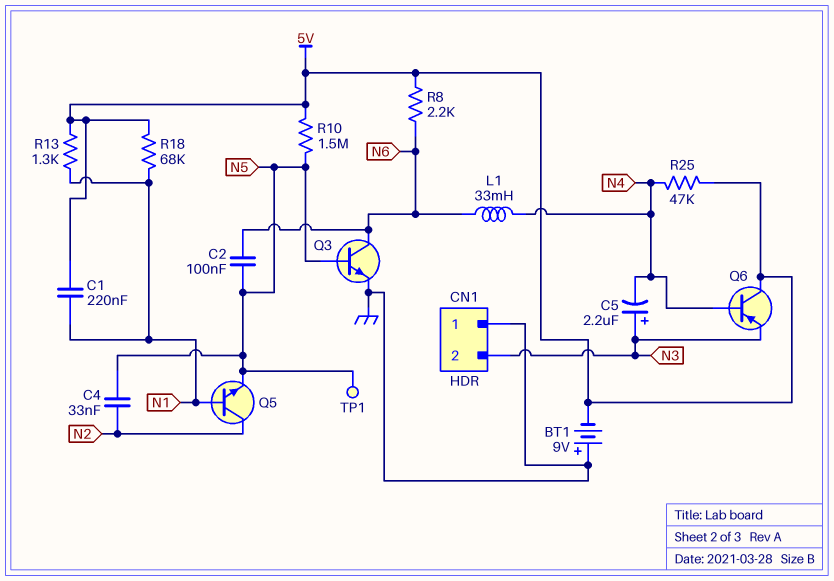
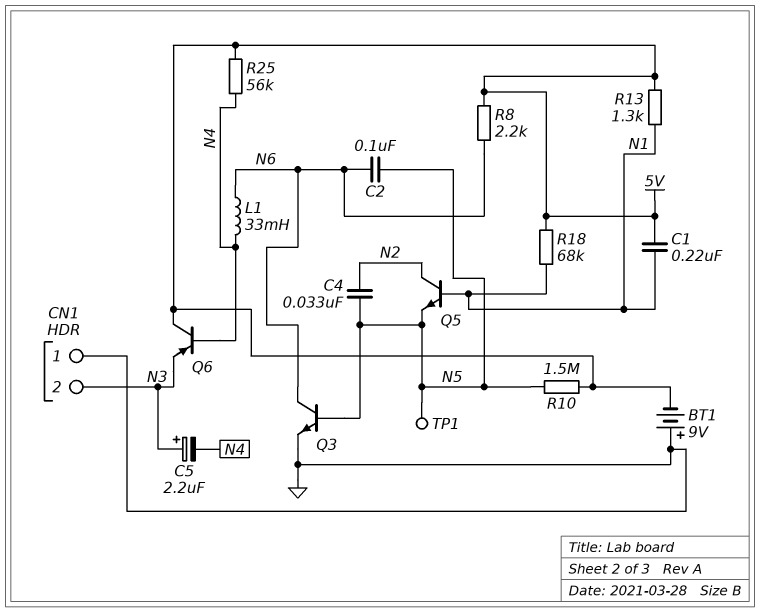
R25: 47k (5V, N4) -> 56k (5V, N4)

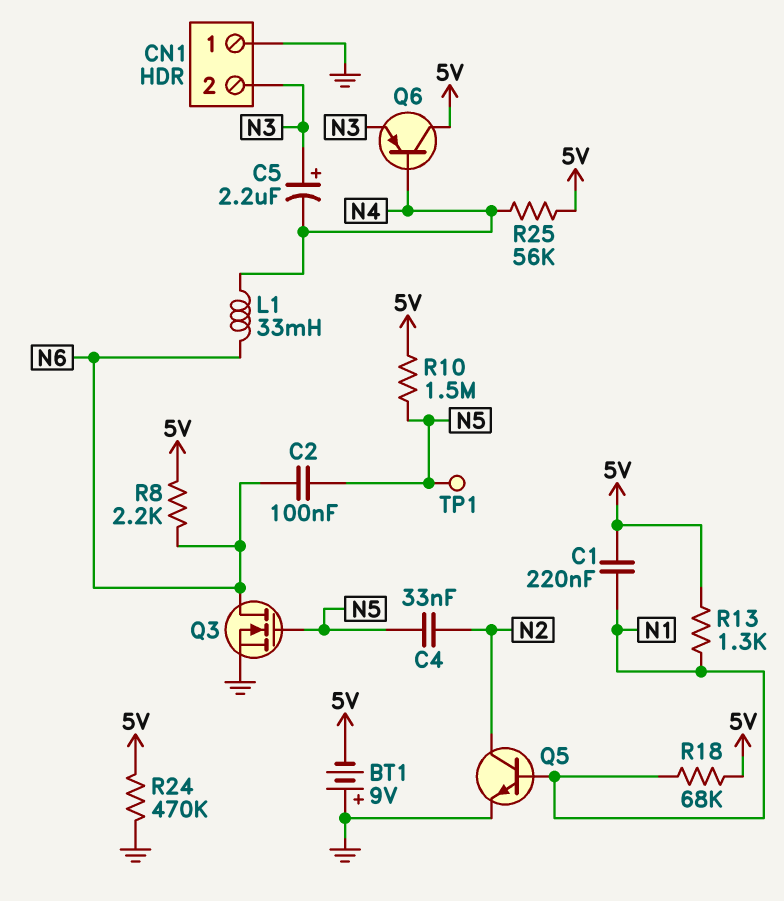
Q3: NPN (B N5, C N6, E GND) -> NMOS (G N5, D N6, S GND)
Q5: NPN (B N1, C N2, E N5) -> NPN (B N1, C N2, E GND)
R24: none -> 470k (5V, GND)

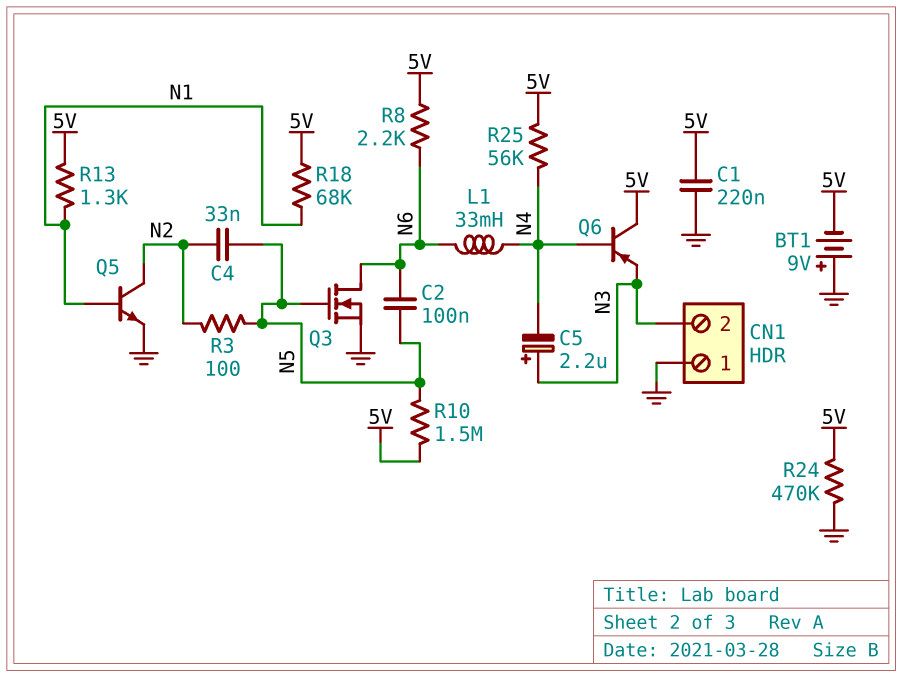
C1: 220nF (5V, N1) -> 220nF (5V, GND)
R3: none -> 100 (N2, N5)
TP1: test point (N5) -> none

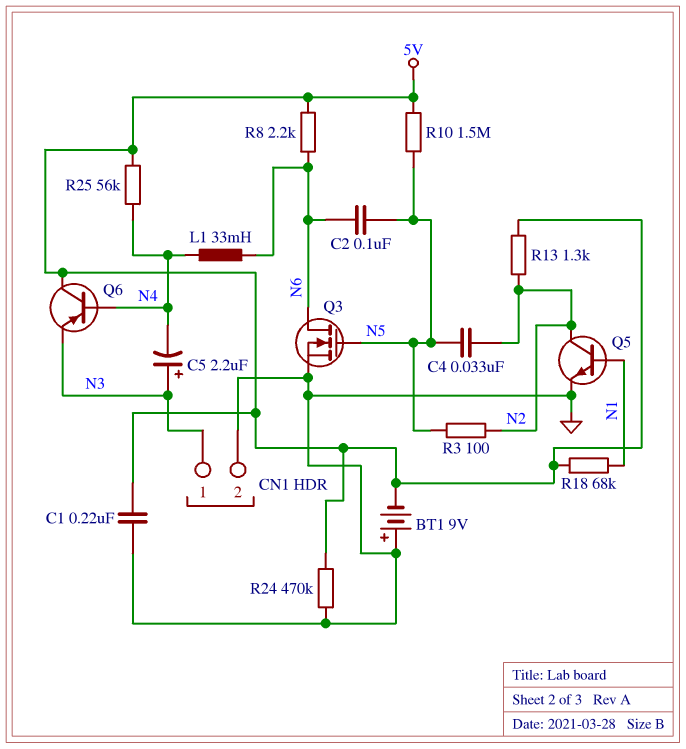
CN1 pin 1: GND -> N3
CN1 pin 2: N3 -> GND
R13: 1.3k (5V, N1) -> 1.3k (5V, N2)

